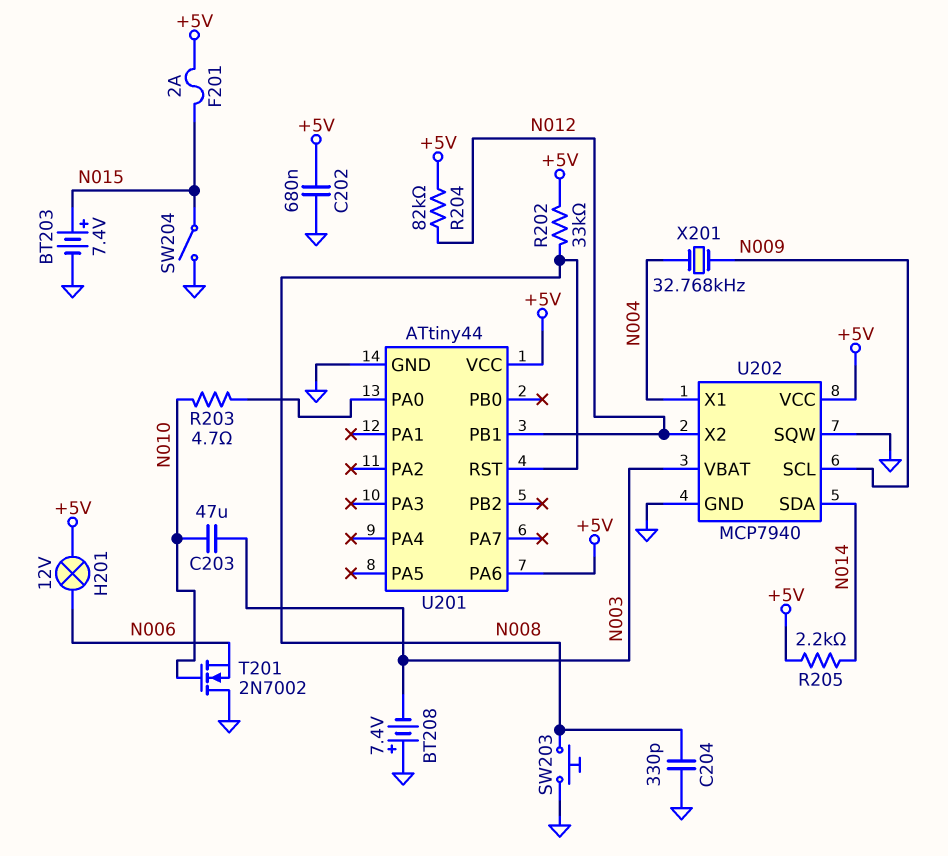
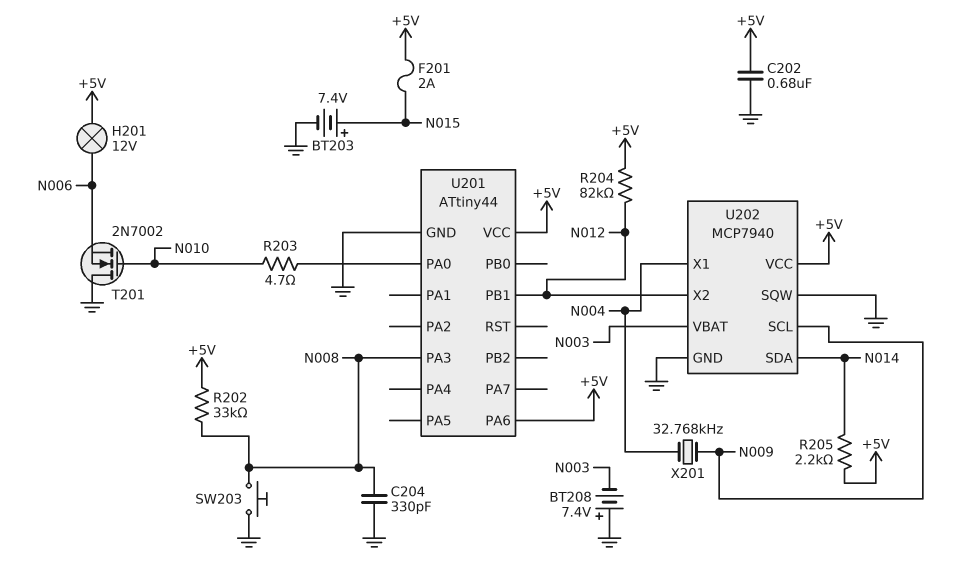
C203: 47uF (N003, N010) -> none
SW204: switch (GND, N015) -> none
U201 pin PA3: none -> N008
U201 pin RST: N008 -> none

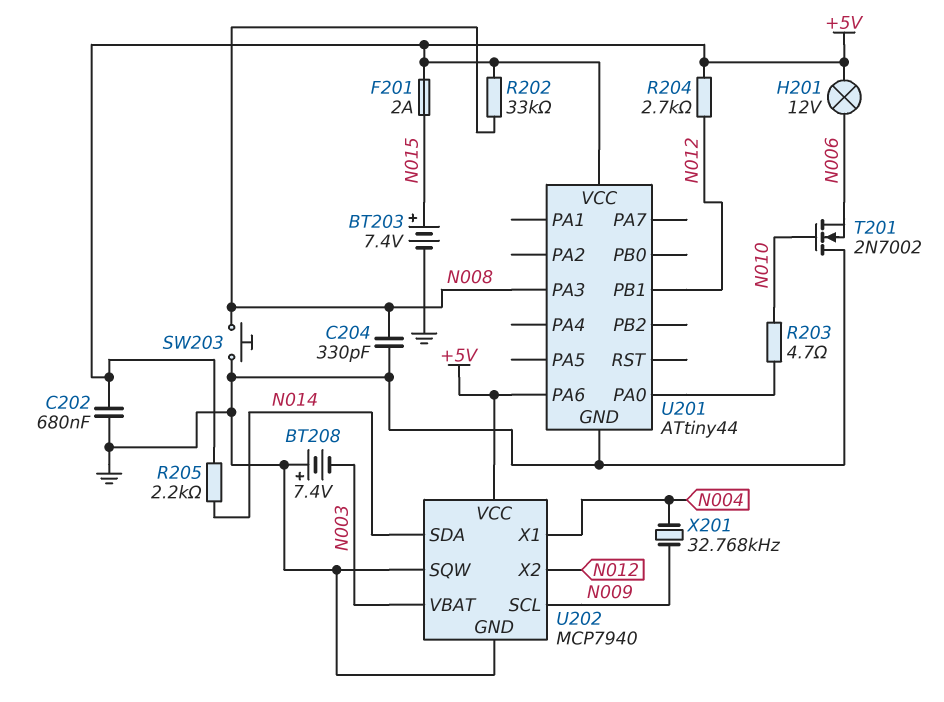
R204: 82k (+5V, N012) -> 2.7k (+5V, N012)

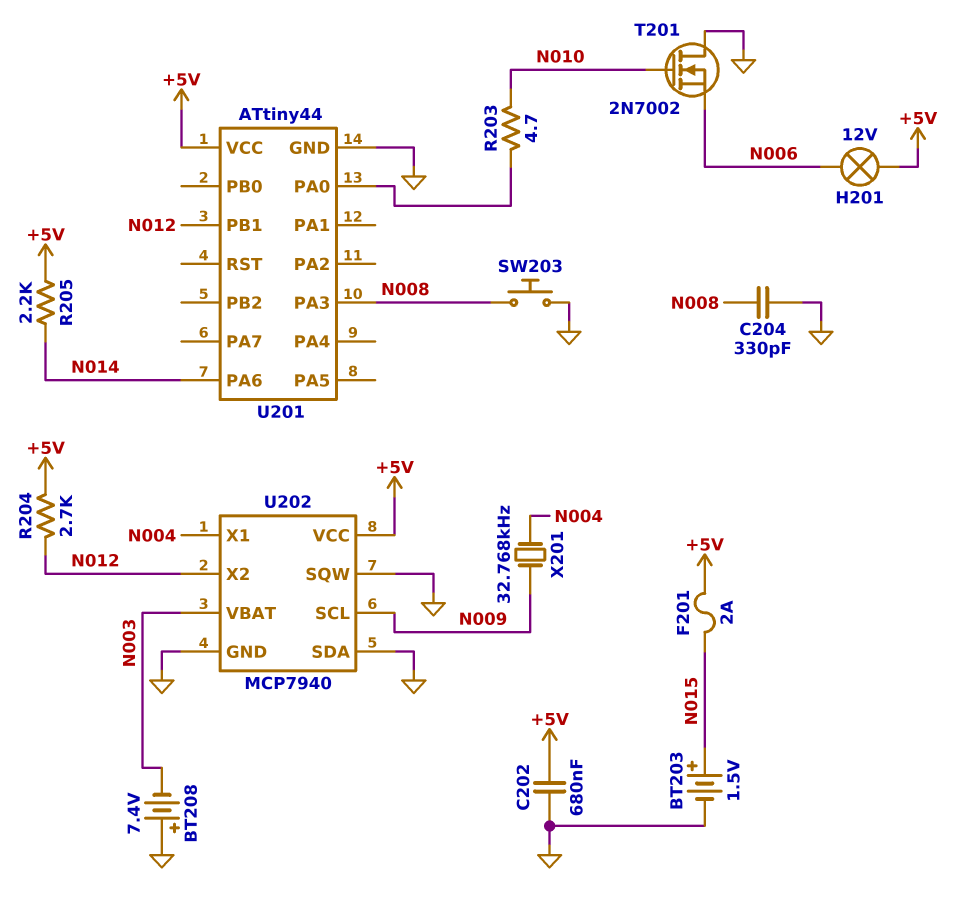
BT203: 7.4V (plus N015, minus GND) -> 1.5V (plus N015, minus GND)
R202: 33k (+5V, N008) -> none
U201 pin PA6: +5V -> N014
U202 pin SDA: N014 -> GND

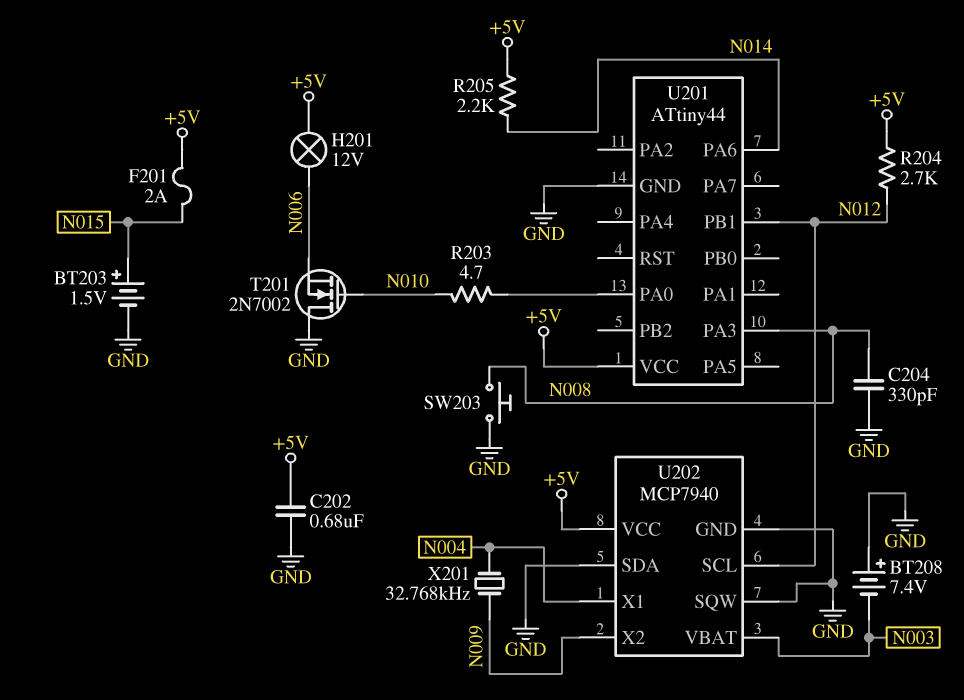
U202 pin SCL: N009 -> N012
U202 pin X2: N012 -> N009

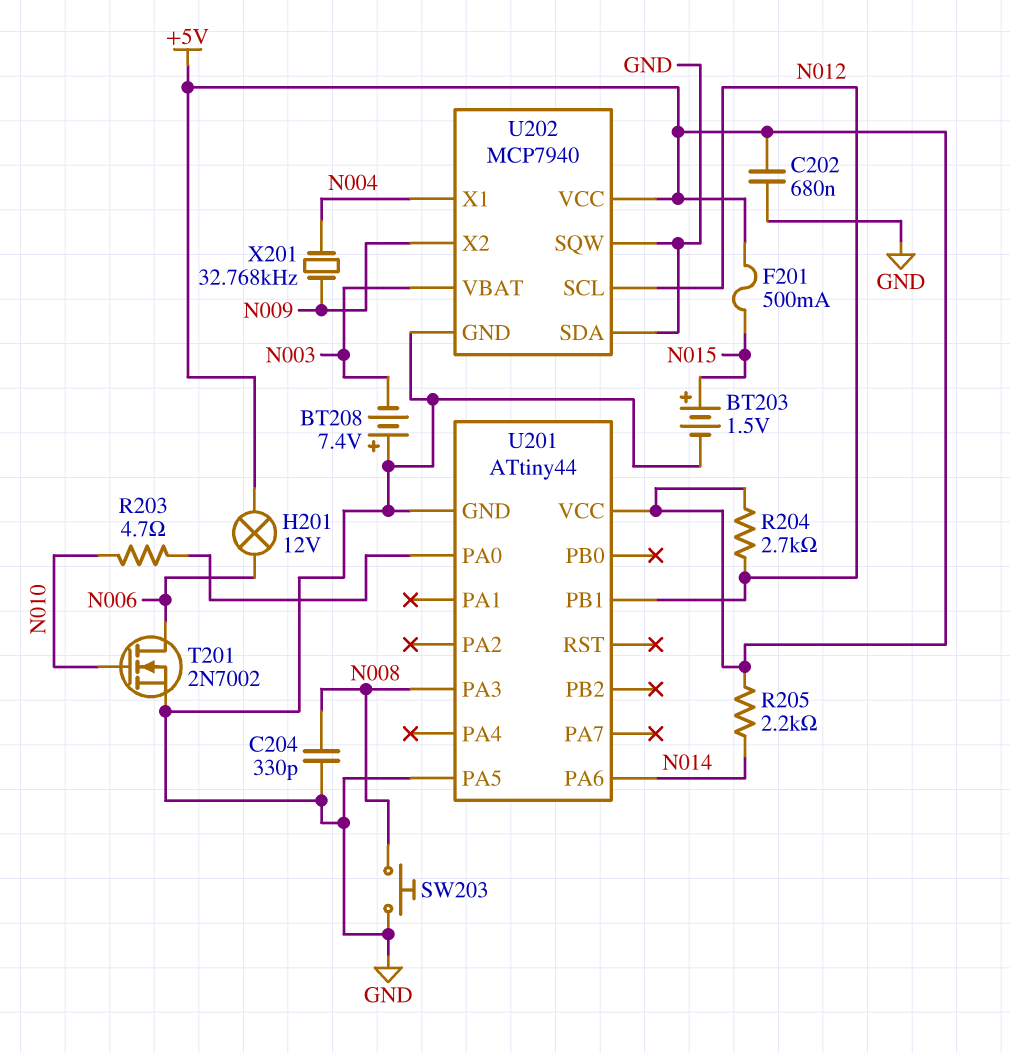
F201: 2A (+5V, N015) -> 500mA (+5V, N015)
T201: NMOS 2N7002 (G N010, D GND, S N006) -> NMOS 2N7002 (G N010, D N006, S GND)
U201 pin PA5: none -> GND

